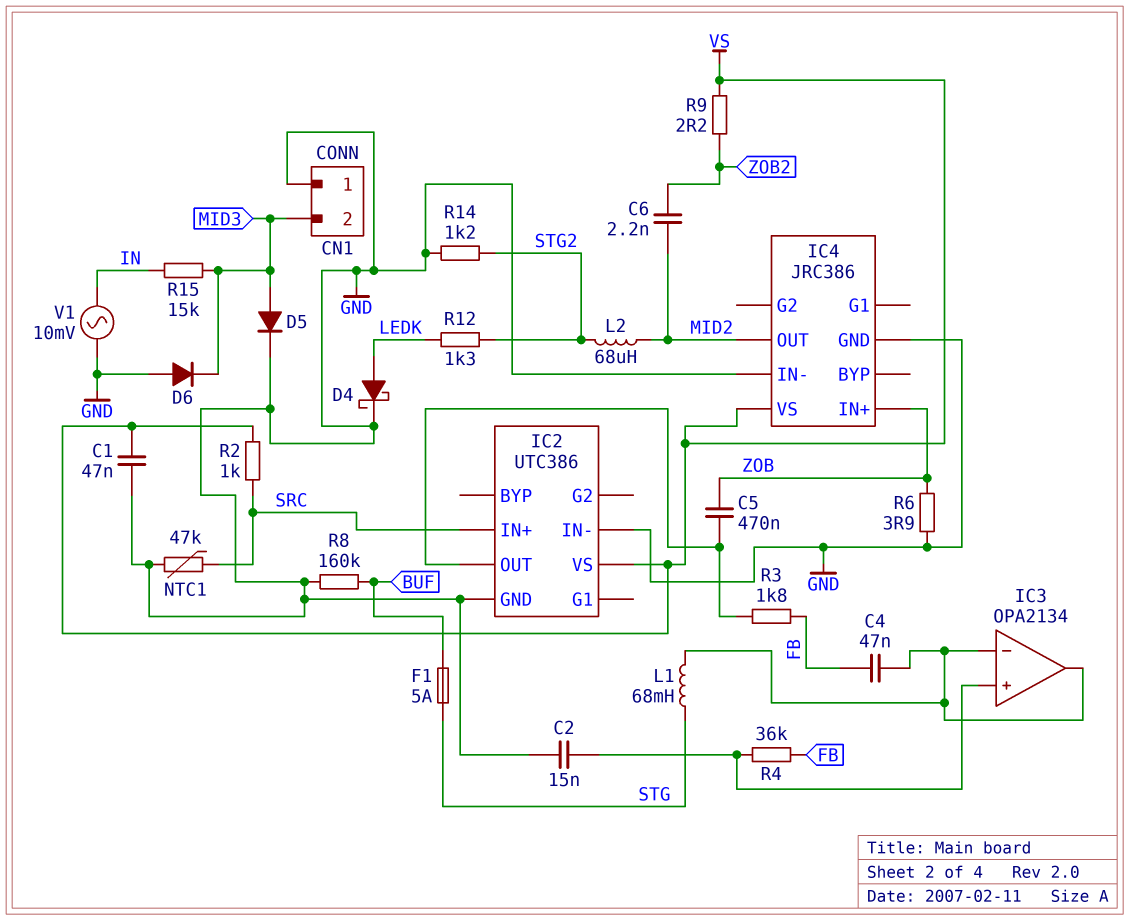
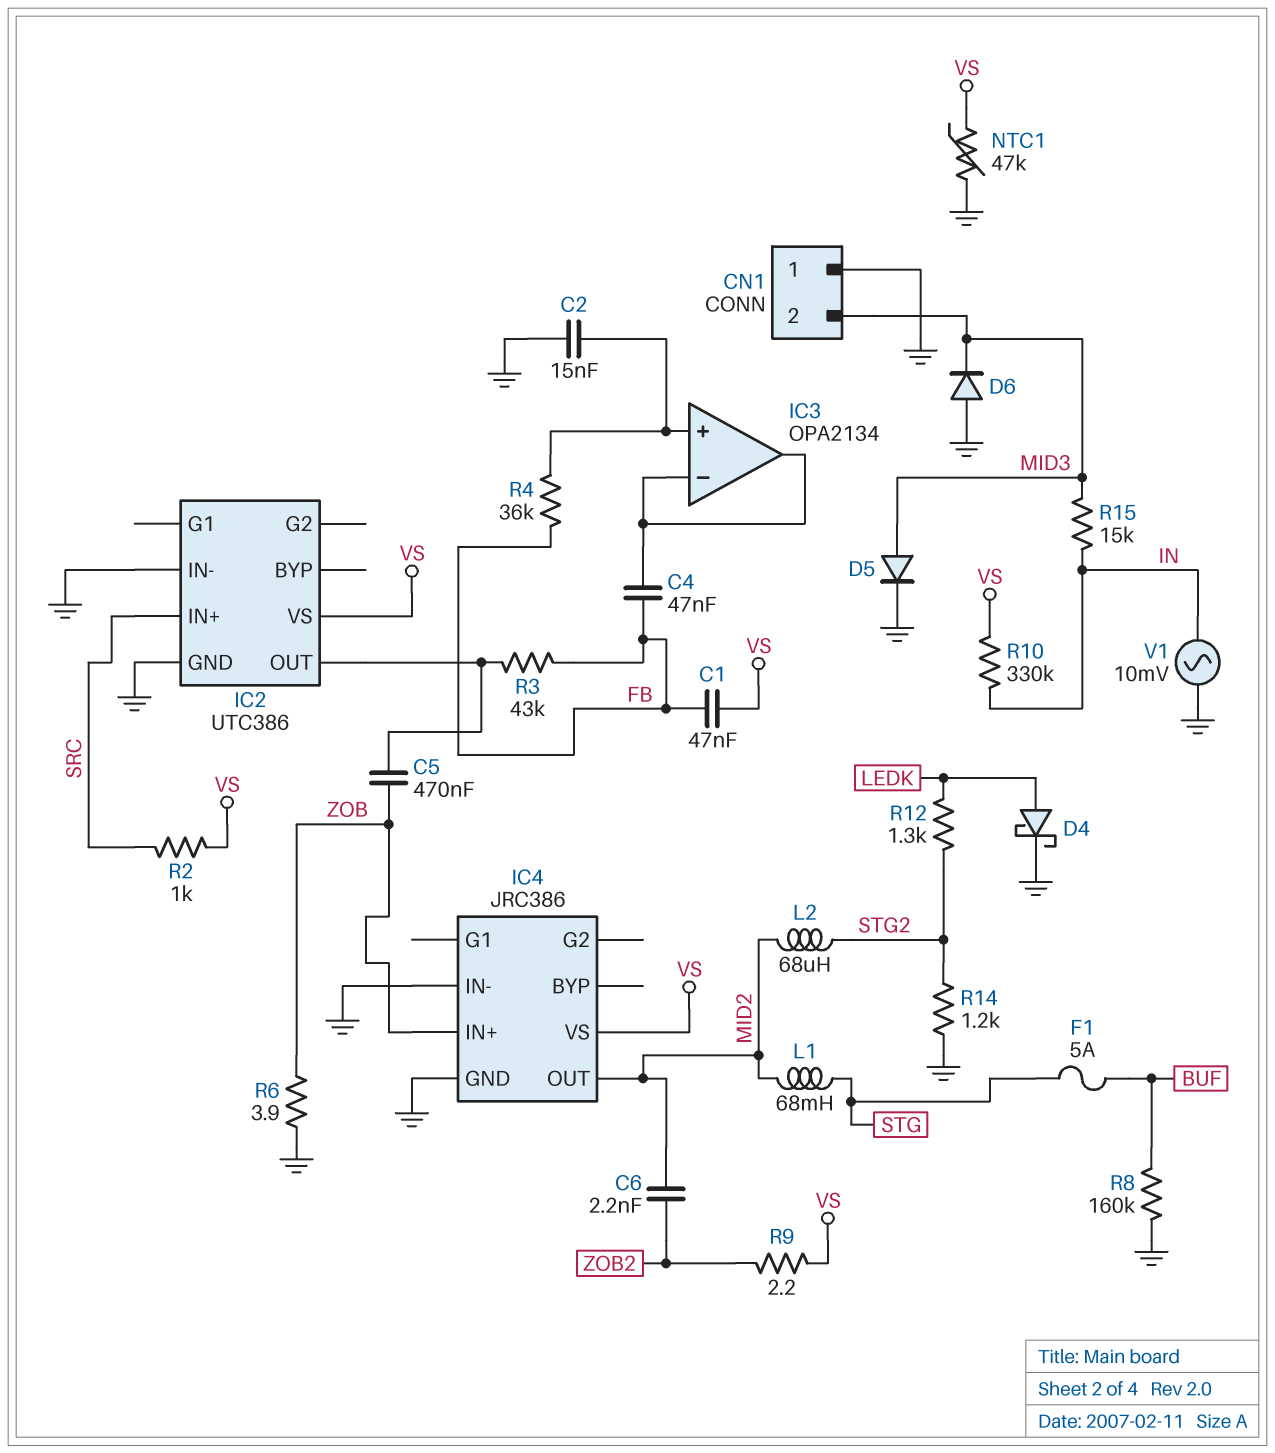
C1: 47nF (GND, VS) -> 47nF (FB, VS)
L1: 68mH (IC3/in-, STG) -> 68mH (MID2, STG)
NTC1: 47k (GND, SRC) -> 47k (GND, VS)
R3: 1.8k (FB, IC2/OUT) -> 43k (FB, IC2/OUT)
R10: none -> 330k (IN, VS)

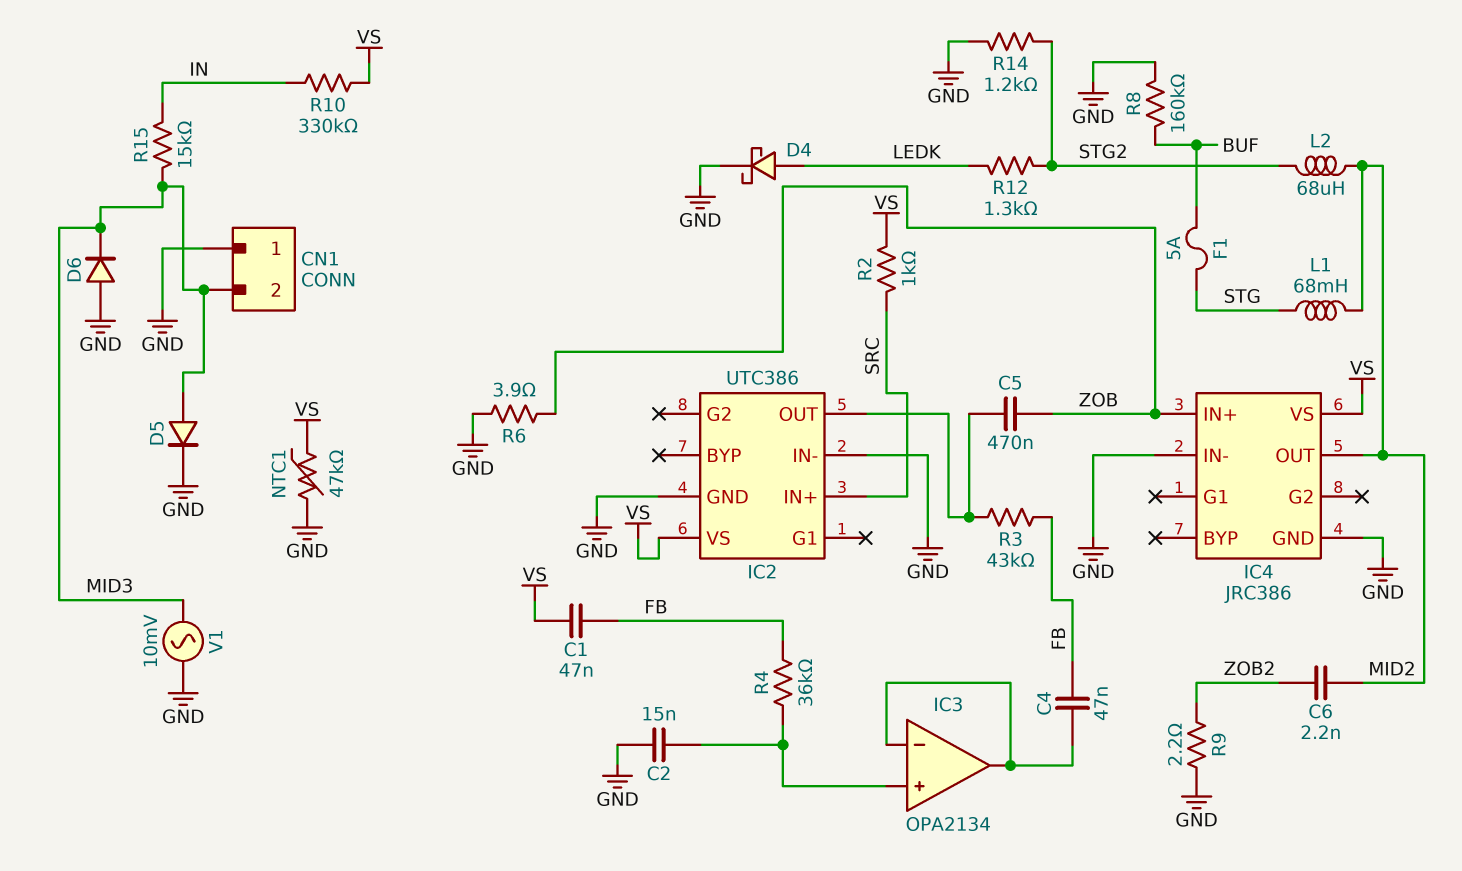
R9: 2.2 (VS, ZOB2) -> 2.2 (GND, ZOB2)
V1: AC 10mV (GND, IN) -> AC 10mV (GND, MID3)

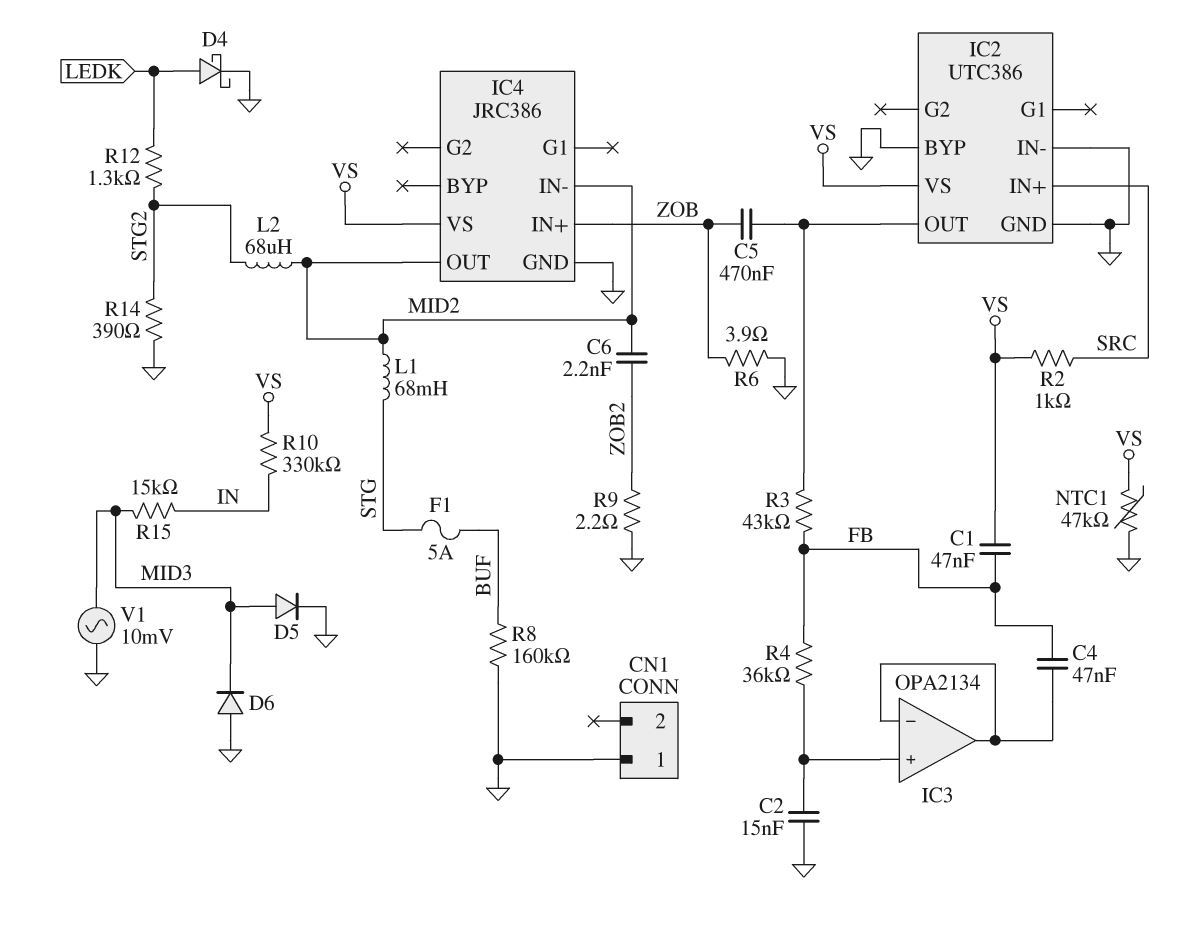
CN1 pin 2: MID3 -> none
IC2 pin BYP: none -> GND
IC4 pin IN-: GND -> MID2
R14: 1.2k (GND, STG2) -> 390 (GND, STG2)

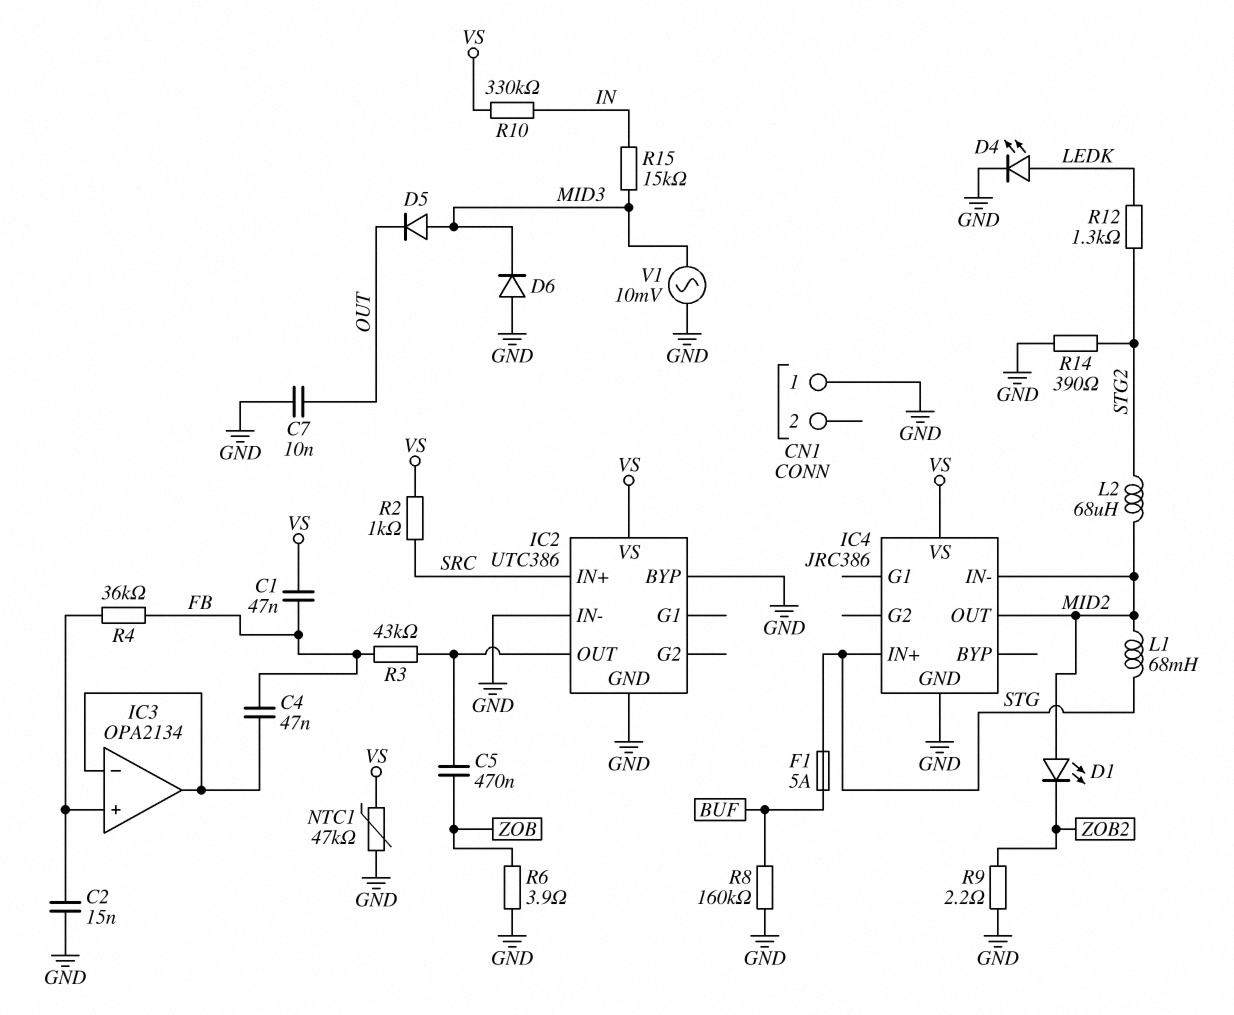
C6: 2.2nF (MID2, ZOB2) -> none
C7: none -> 10nF (GND, OUT)
D1: none -> LED (A MID2, K ZOB2)
D4: schottky (A LEDK, K GND) -> LED (A LEDK, K GND)
D5: diode (A MID3, K GND) -> diode (A MID3, K OUT)
IC4 pin IN+: ZOB -> STG

